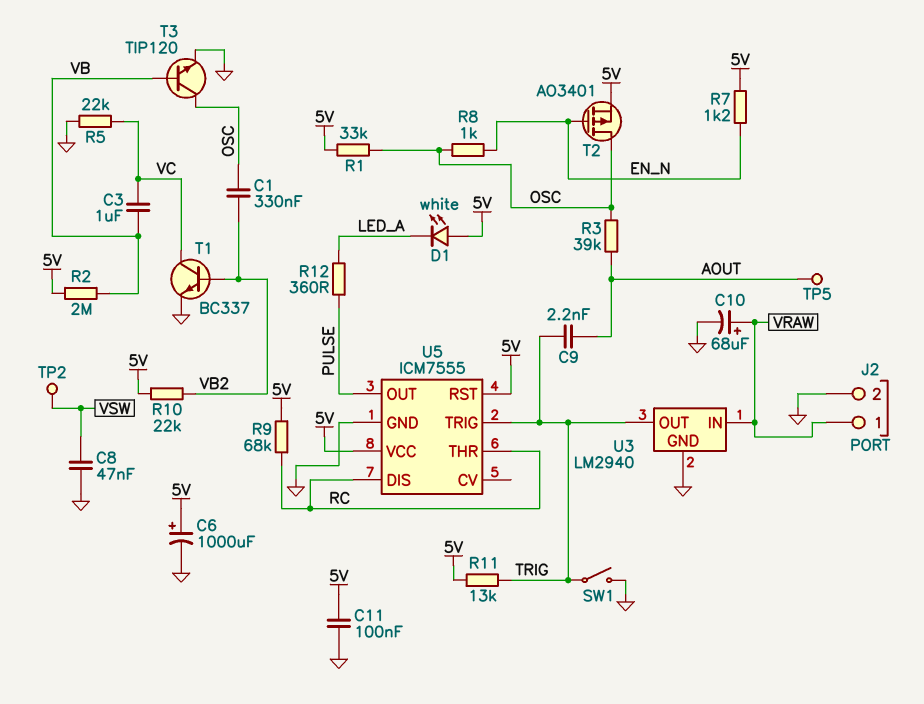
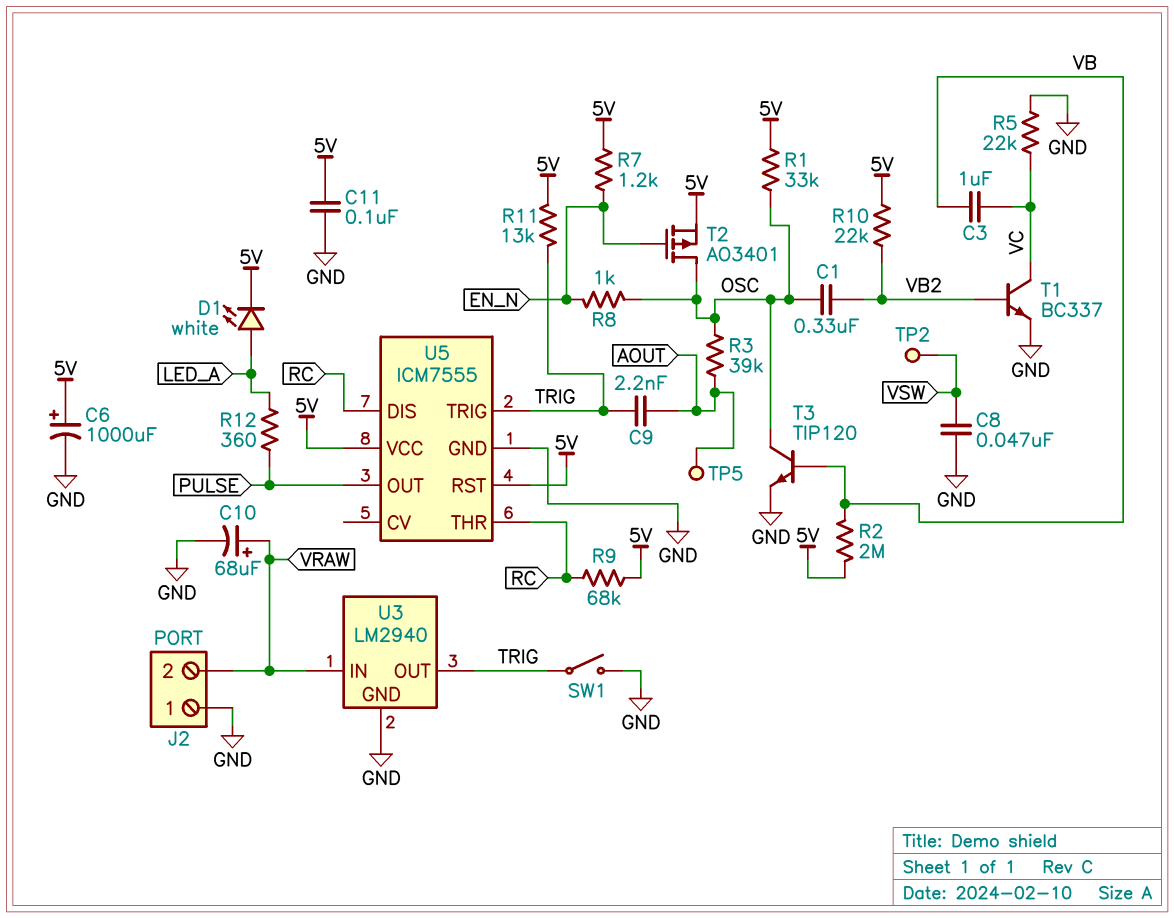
D1: LED white (A 5V, K LED_A) -> LED white (A LED_A, K 5V)
J2 pin 1: VRAW -> GND
J2 pin 2: GND -> VRAW

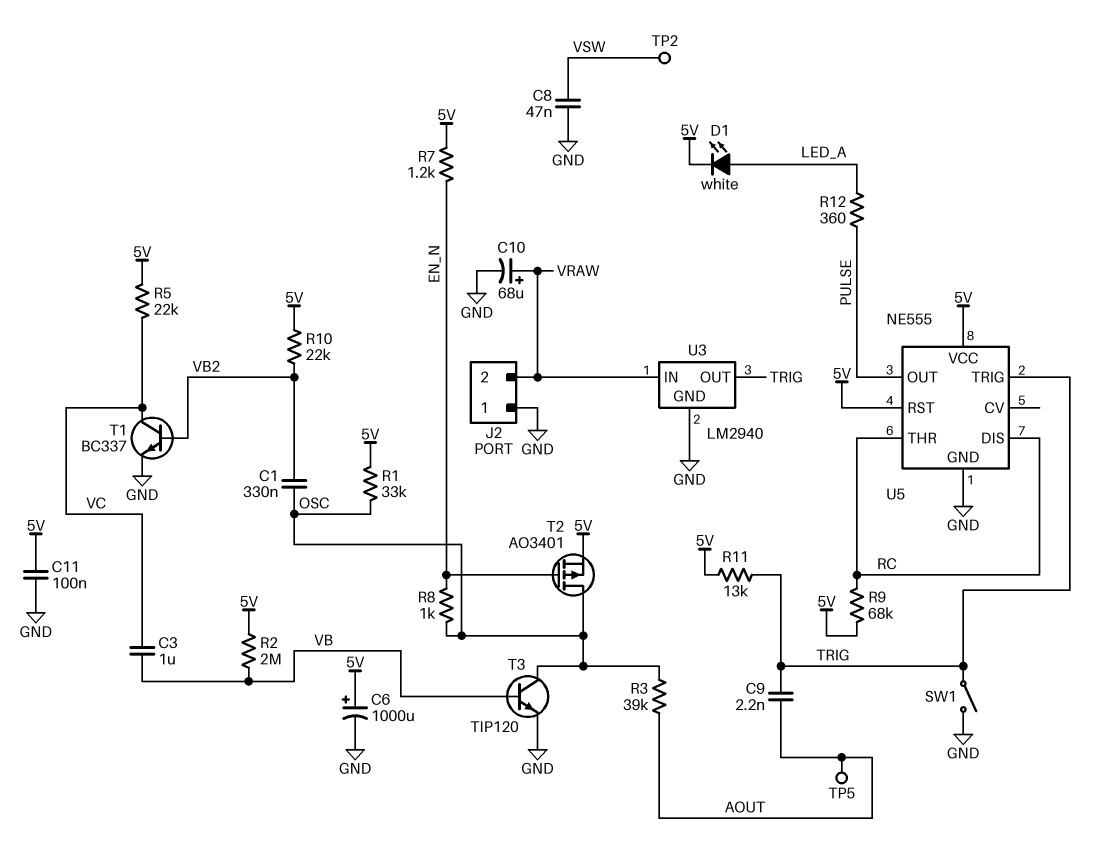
R5: 22k (GND, VC) -> 22k (5V, VC)
U5: ICM7555 -> NE555

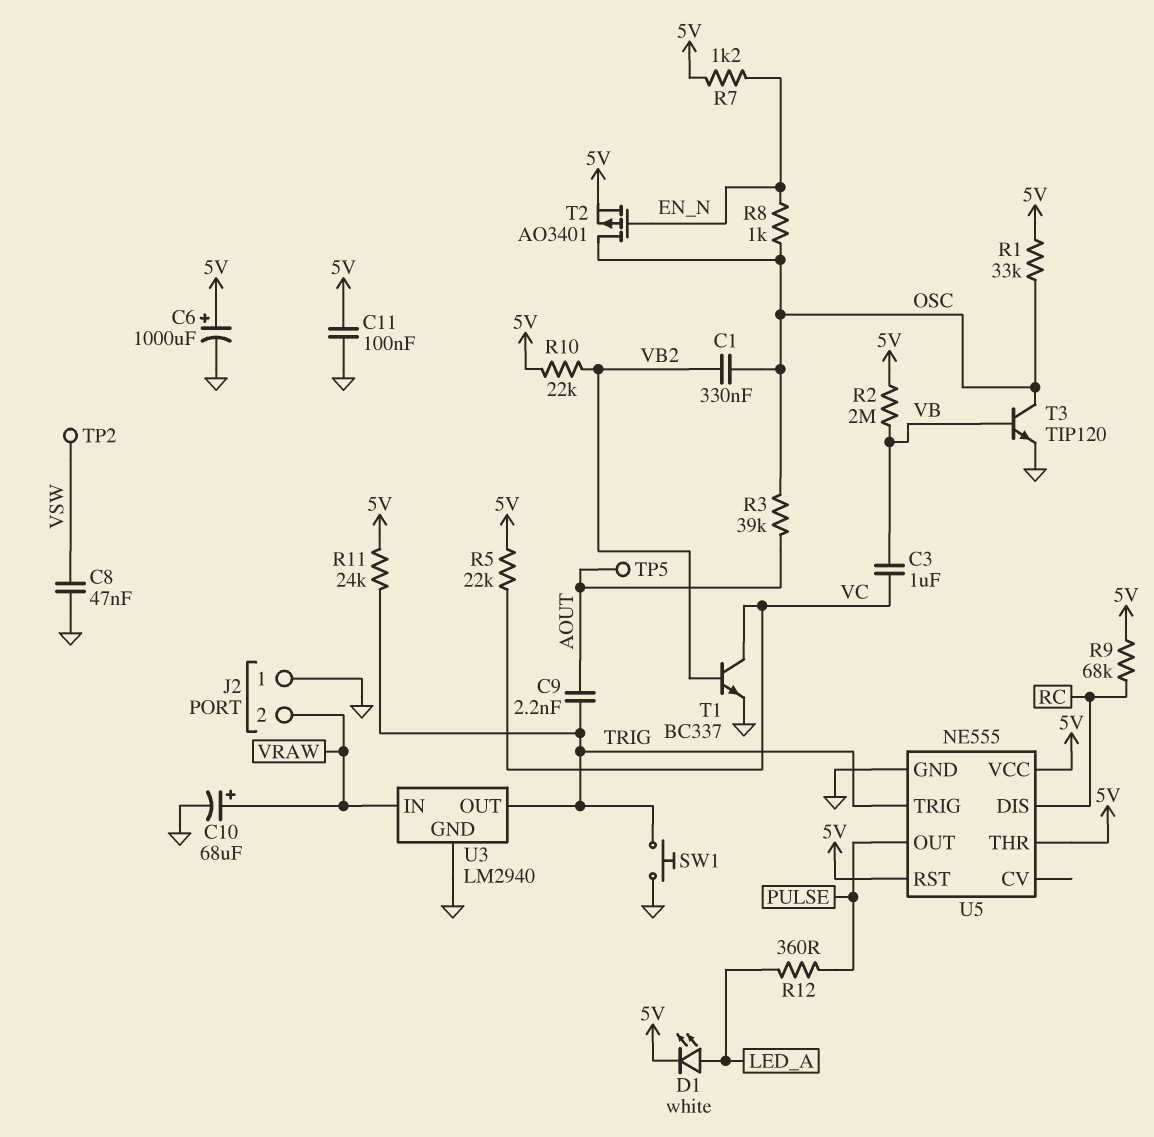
R11: 13k (5V, TRIG) -> 24k (5V, TRIG)
SW1: switch (GND, TRIG) -> button (GND, TRIG)
U5 pin THR: RC -> 5V

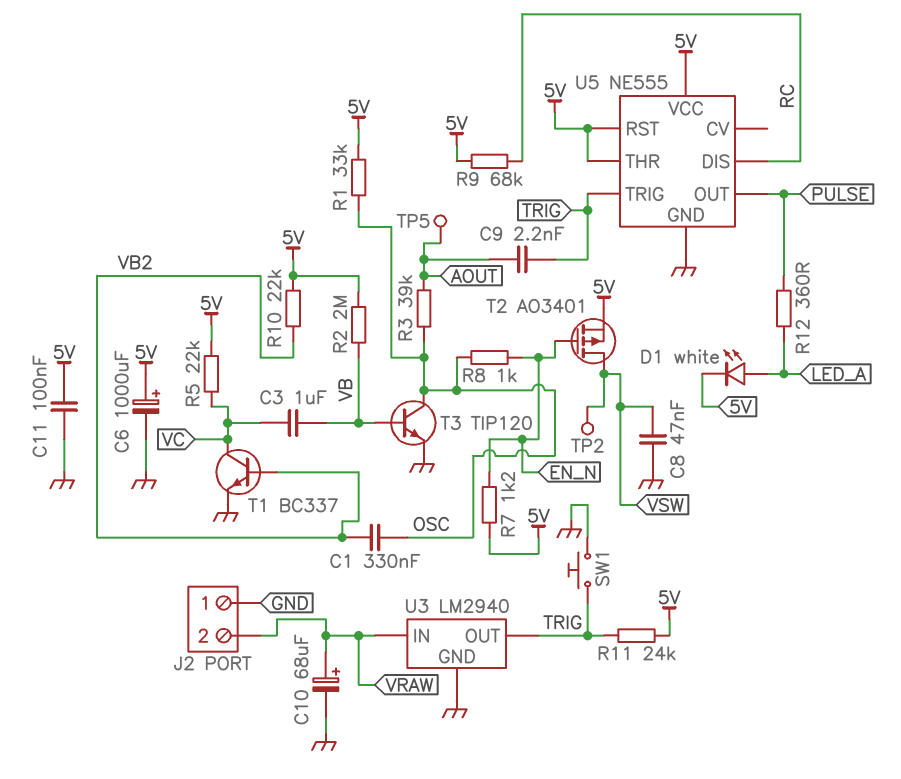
T2: PMOS AO3401 (G EN_N, D OSC, S 5V) -> PMOS AO3401 (G EN_N, D VSW, S 5V)

